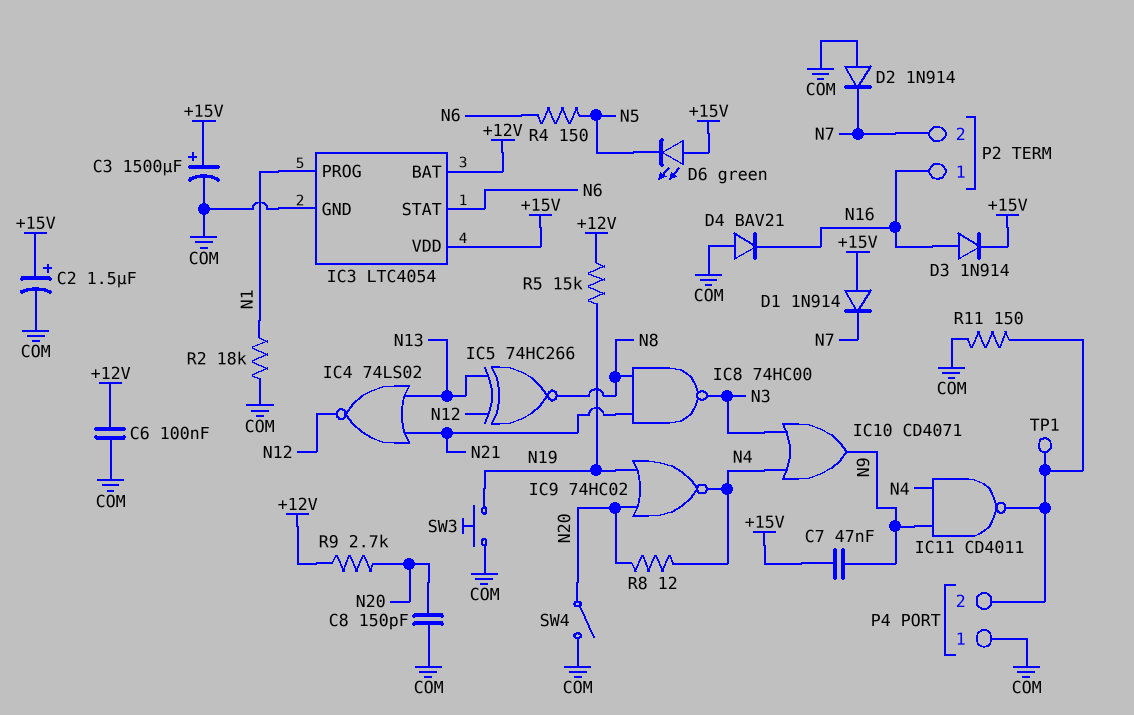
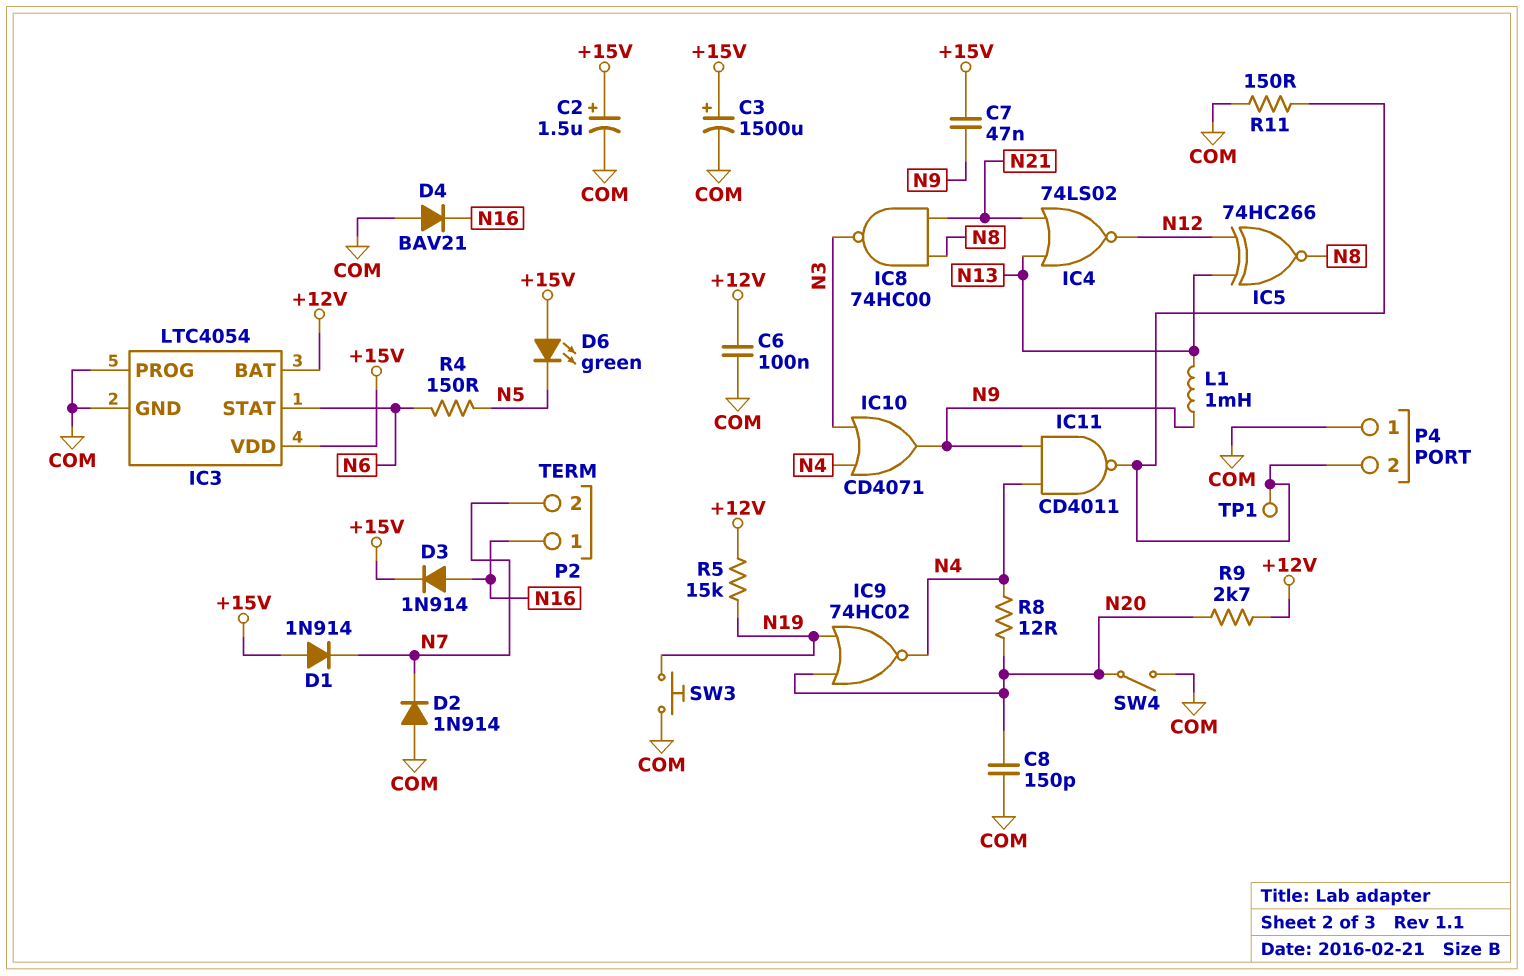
IC3 pin PROG: N1 -> COM
L1: none -> 1mH (N9, N13)
R2: 18k (COM, N1) -> none

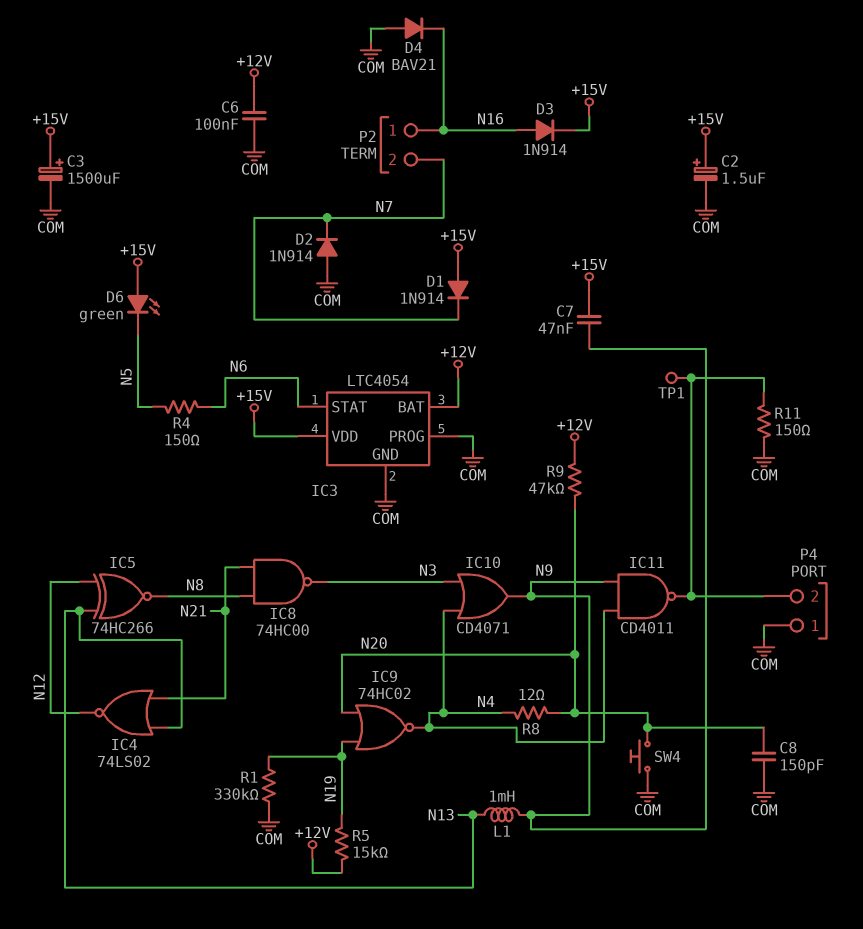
R1: none -> 330k (COM, N19)
R9: 2.7k (+12V, N20) -> 47k (+12V, N20)
SW3: button (COM, N19) -> none
SW4: switch (COM, N20) -> button (COM, N20)

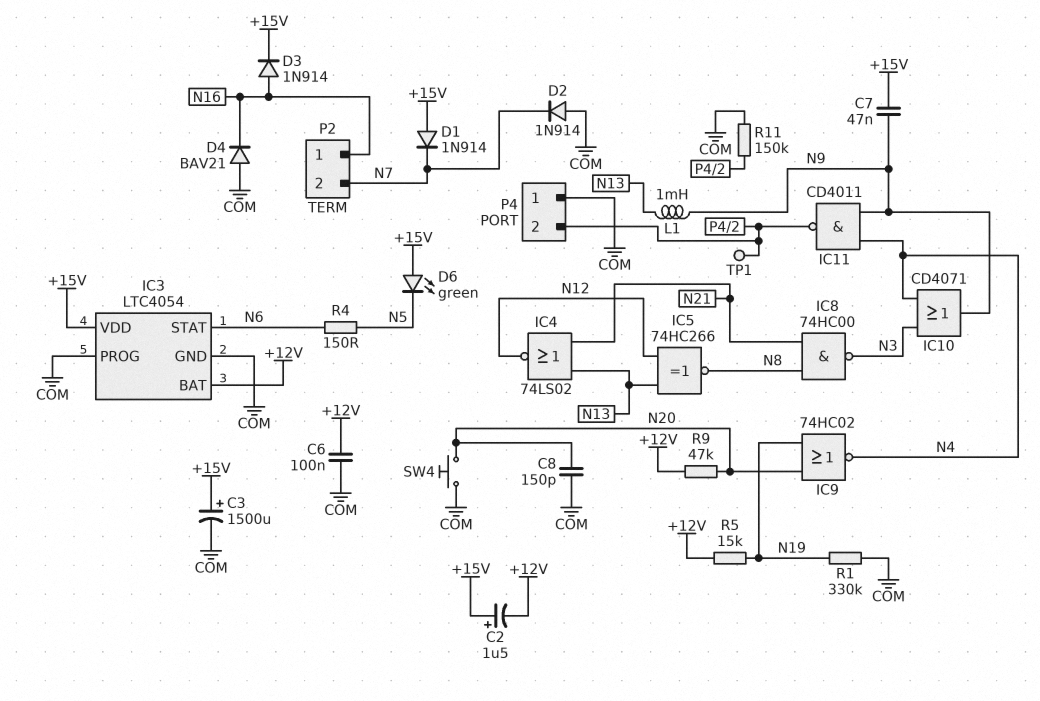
C2: 1.5uF (plus +15V, minus COM) -> 1.5uF (plus +15V, minus +12V)
R8: 12 (N4, N20) -> none
R11: 150 (COM, P4/2) -> 150k (COM, P4/2)

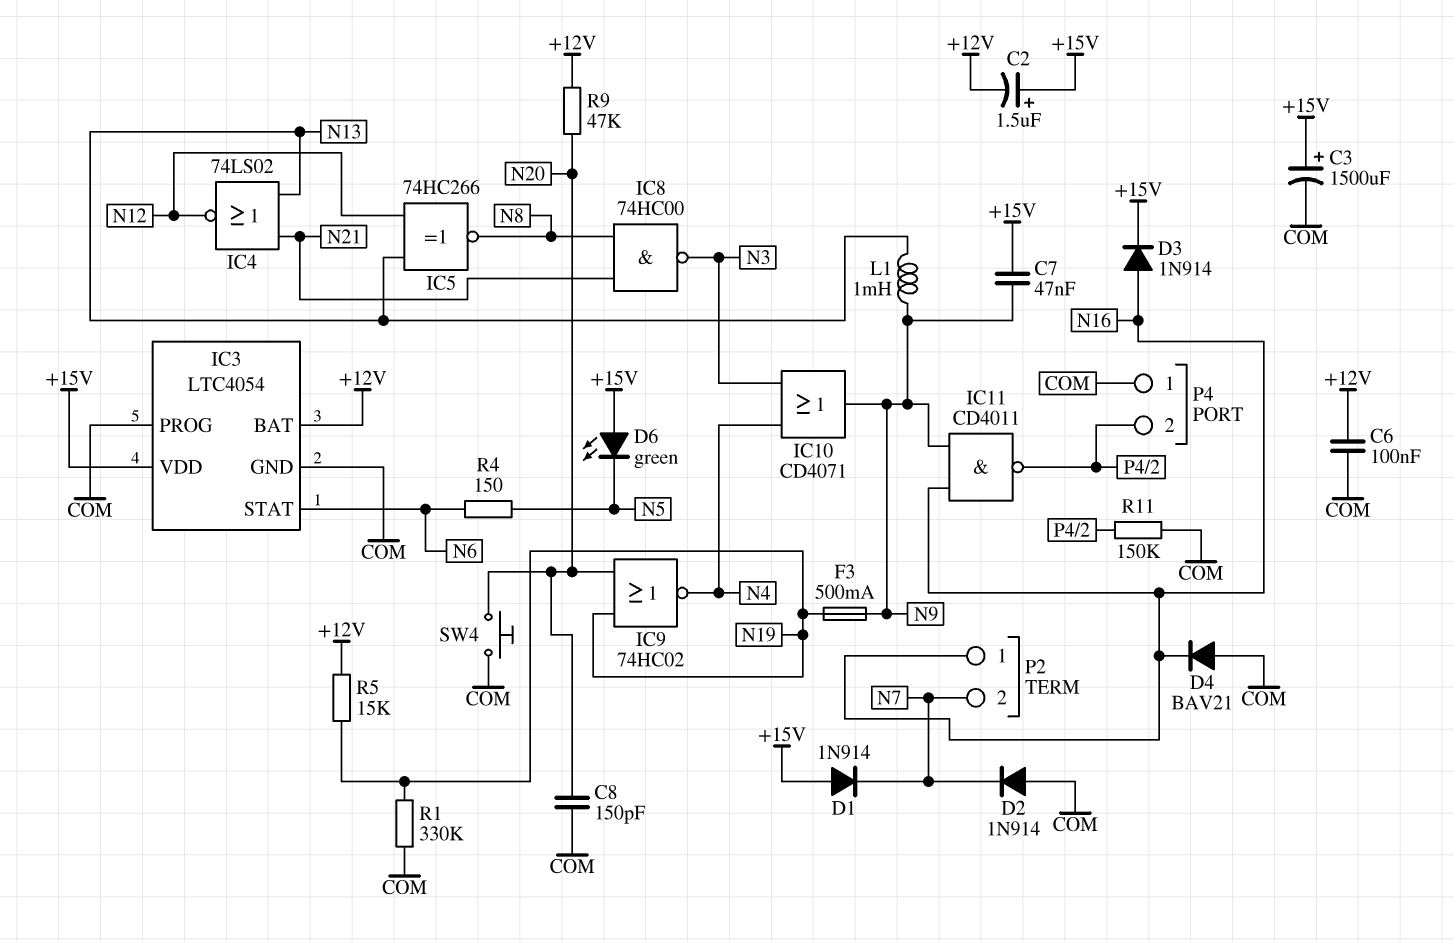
F3: none -> 500mA (N9, N19)
IC11: NAND CD4011 (in N4, in N9, out P4/2) -> NAND CD4011 (in N9, in N16, out P4/2)
TP1: test point (P4/2) -> none

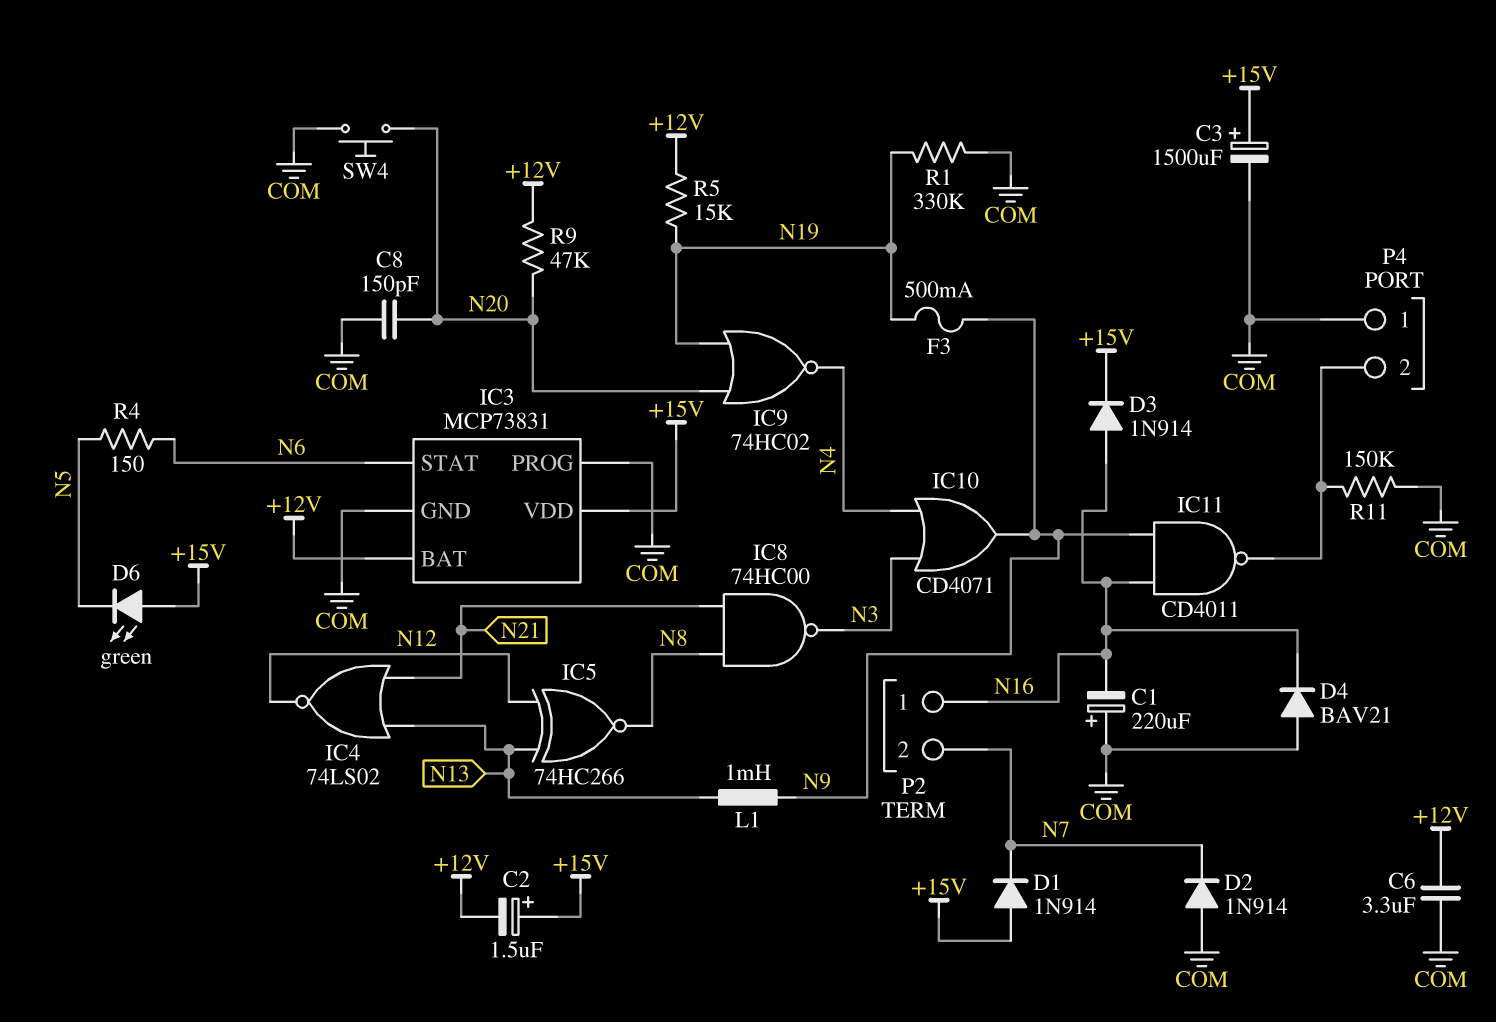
C1: none -> 220uF (plus COM, minus N16)
C6: 100nF (+12V, COM) -> 3.3uF (+12V, COM)
C7: 47nF (+15V, N9) -> none
IC3: LTC4054 -> MCP73831

